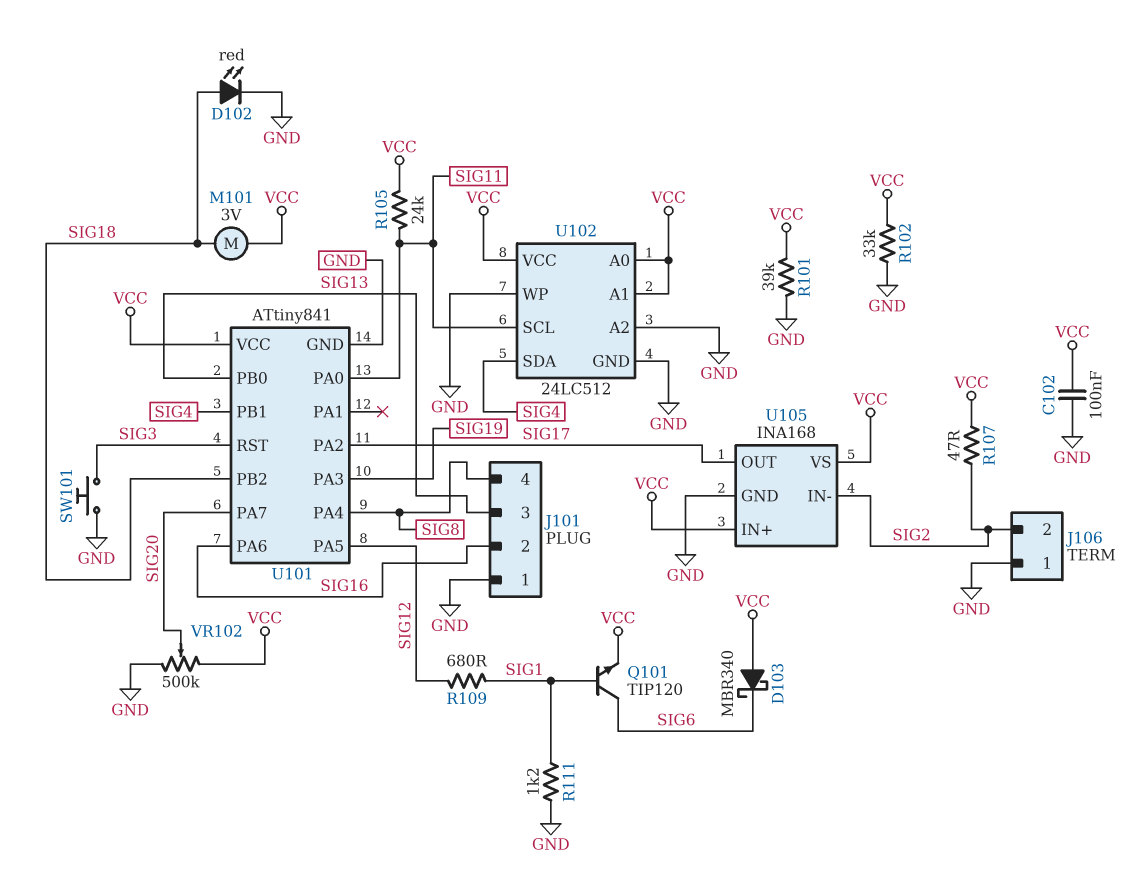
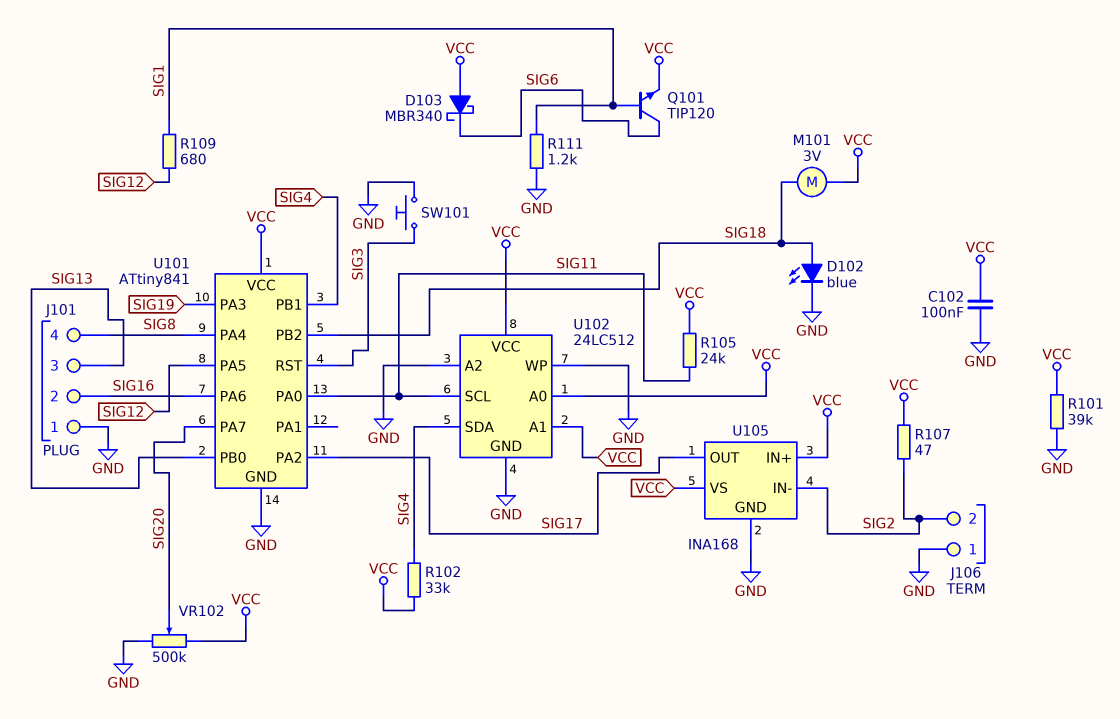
D102: LED red (A SIG18, K GND) -> LED blue (A SIG18, K GND)
R102: 33k (GND, VCC) -> 33k (SIG4, VCC)

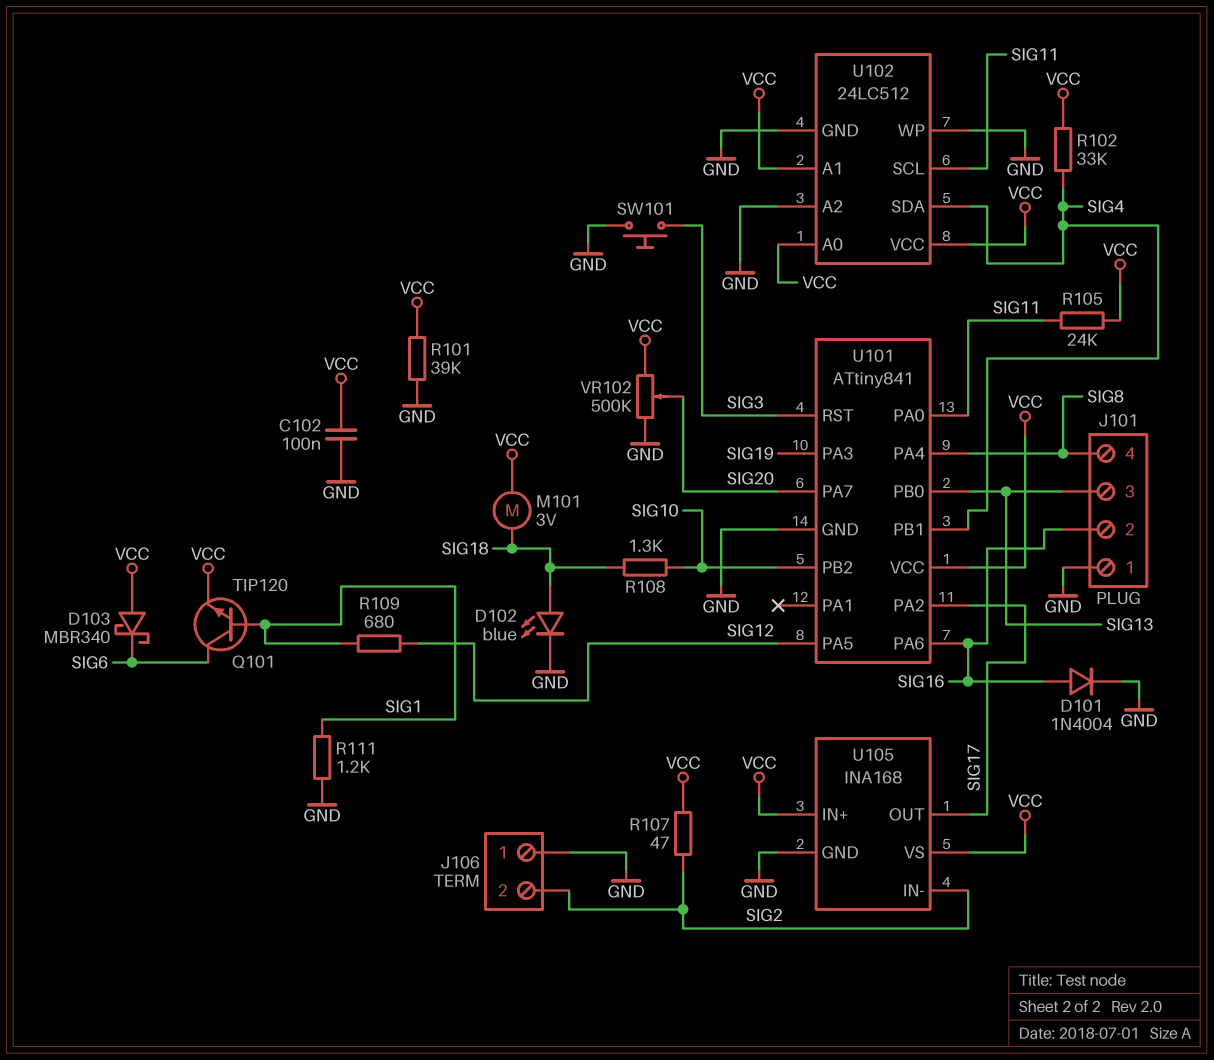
D101: none -> diode 1N4004 (A SIG16, K GND)
R108: none -> 1.3k (SIG10, SIG18)
U101 pin PB2: SIG18 -> SIG10

